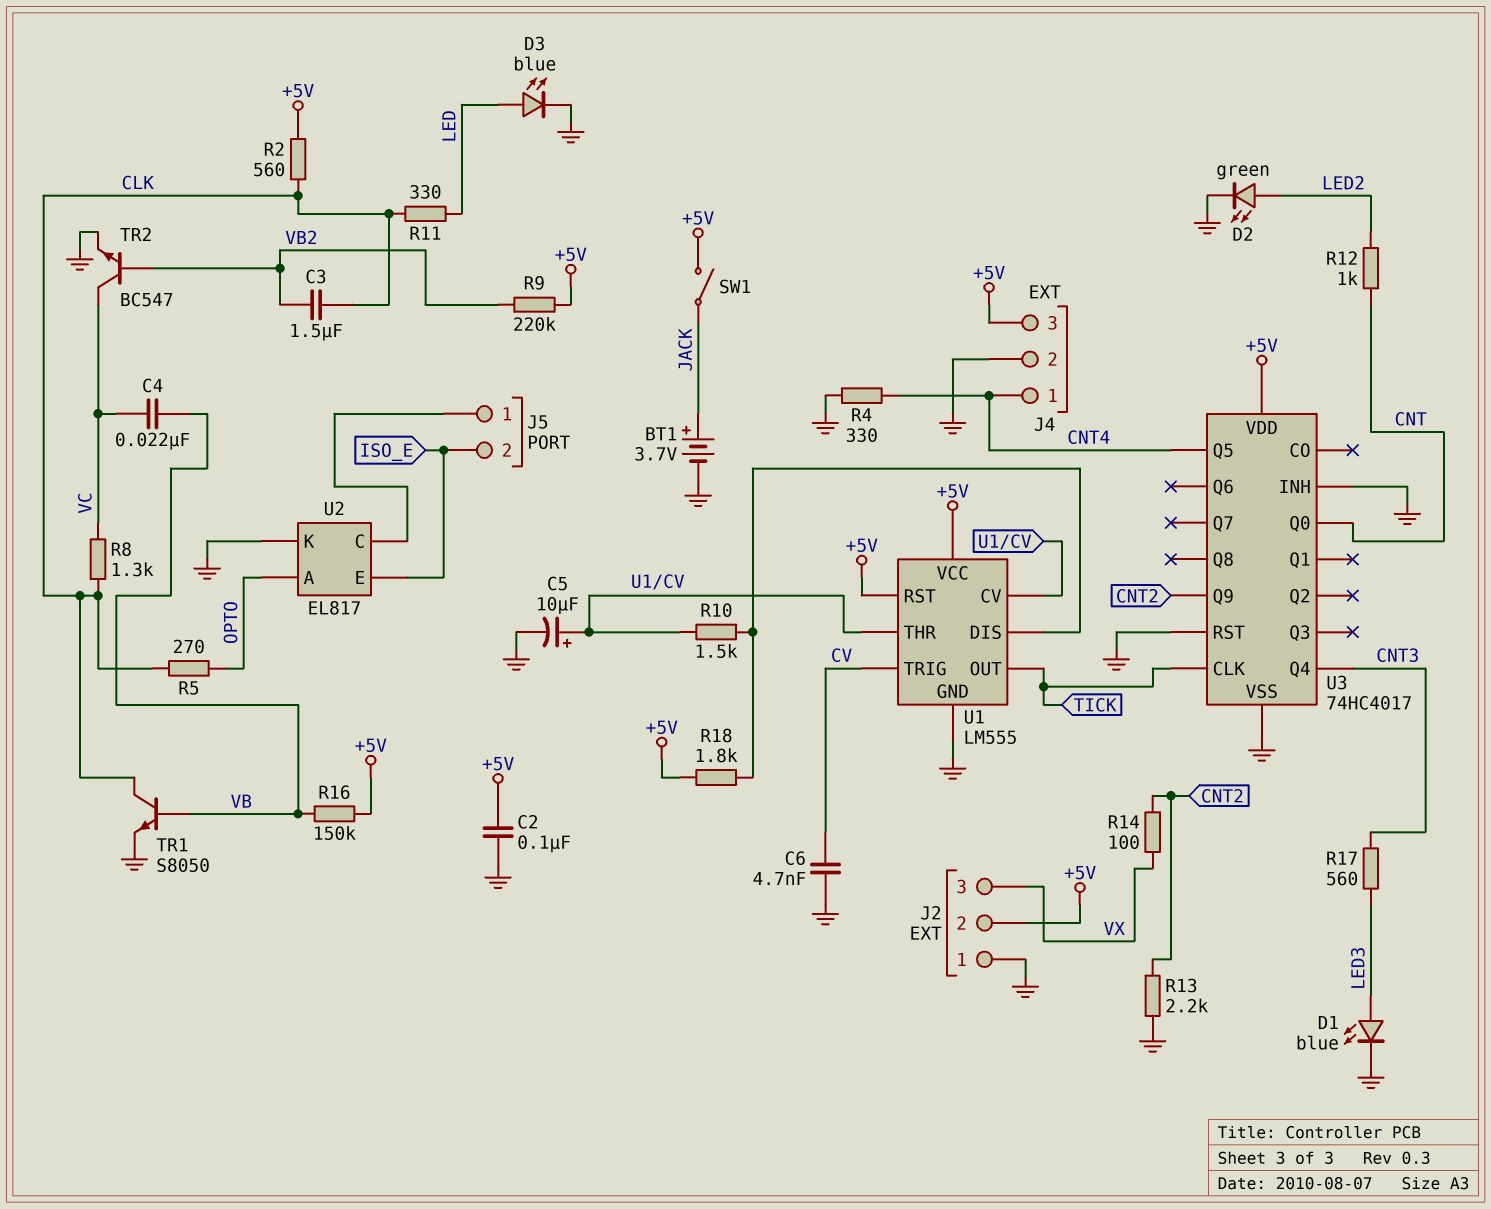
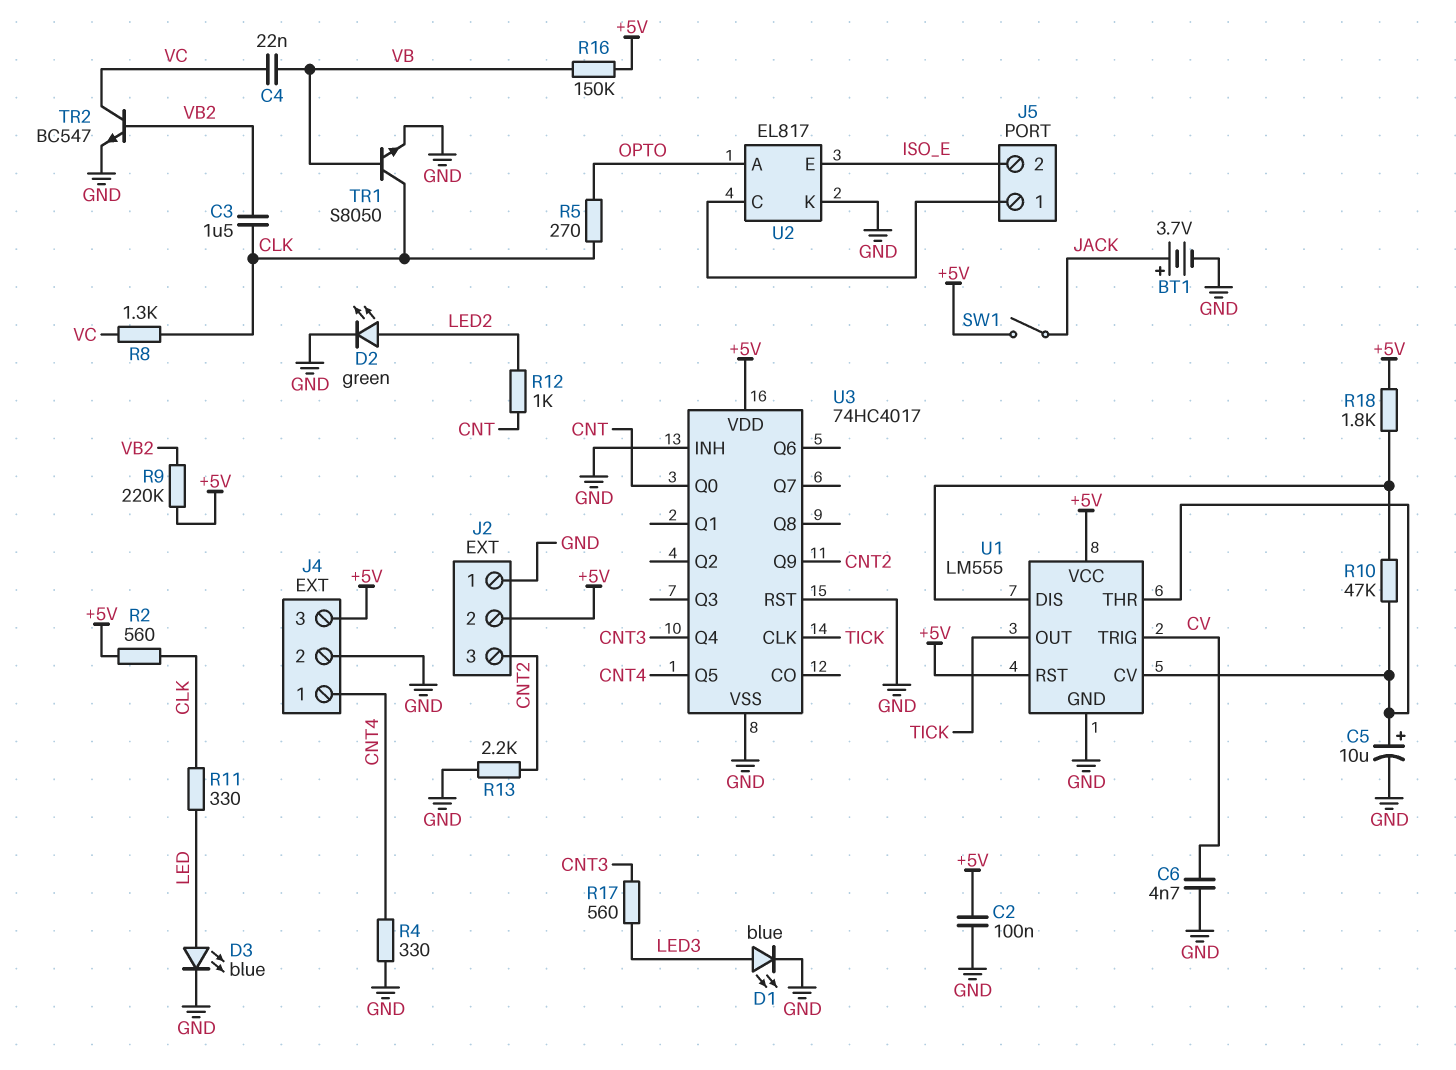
J2 pin 3: VX -> CNT2
R10: 1.5k (U1/CV, U1/DIS) -> 47k (U1/CV, U1/DIS)
R14: 100 (CNT2, VX) -> none

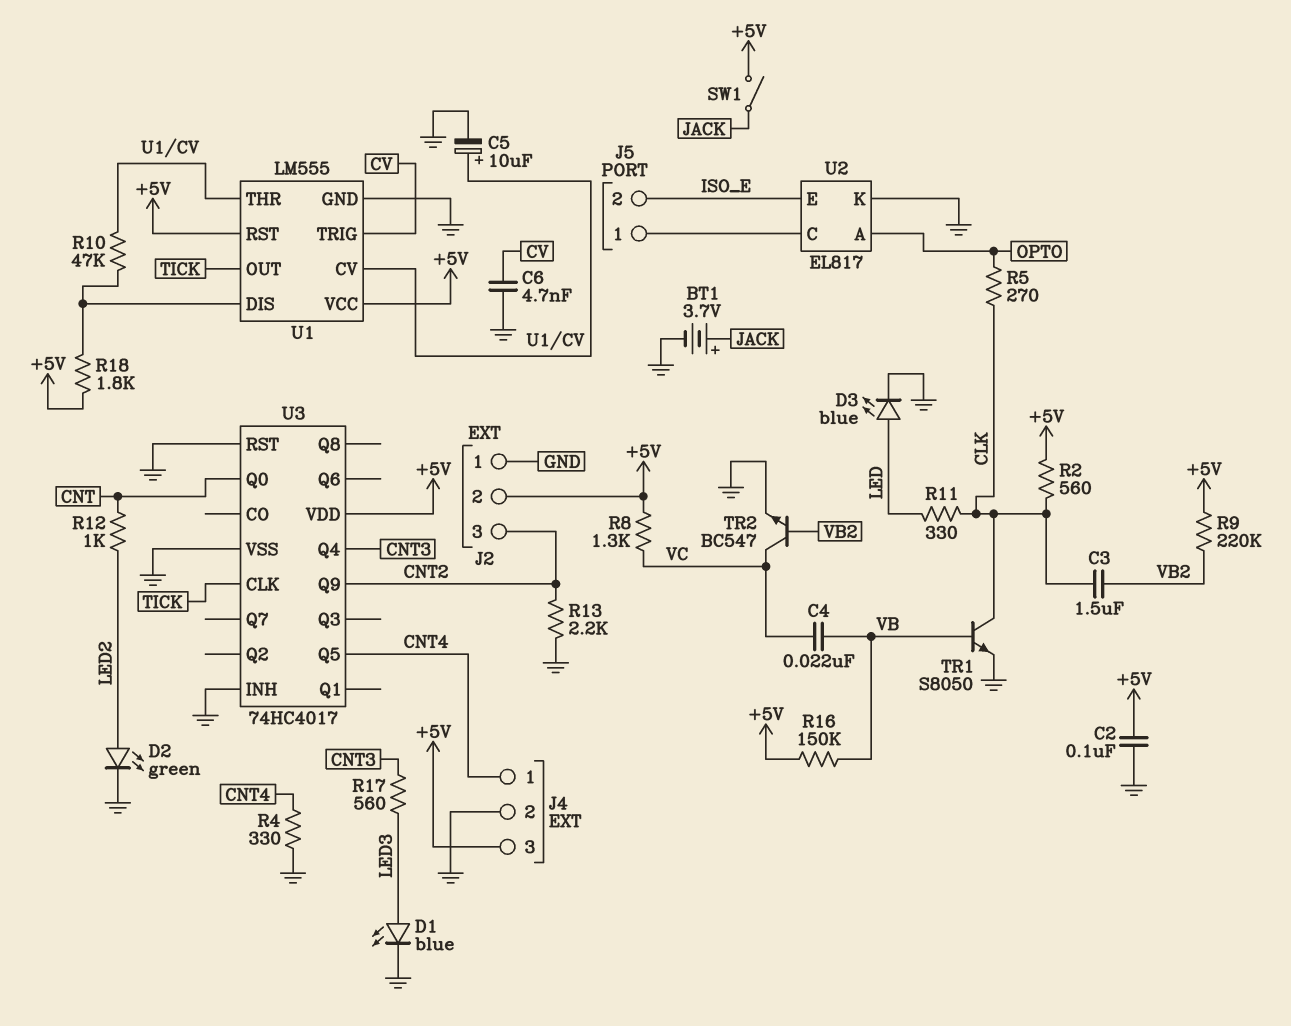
R8: 1.3k (CLK, VC) -> 1.3k (+5V, VC)

